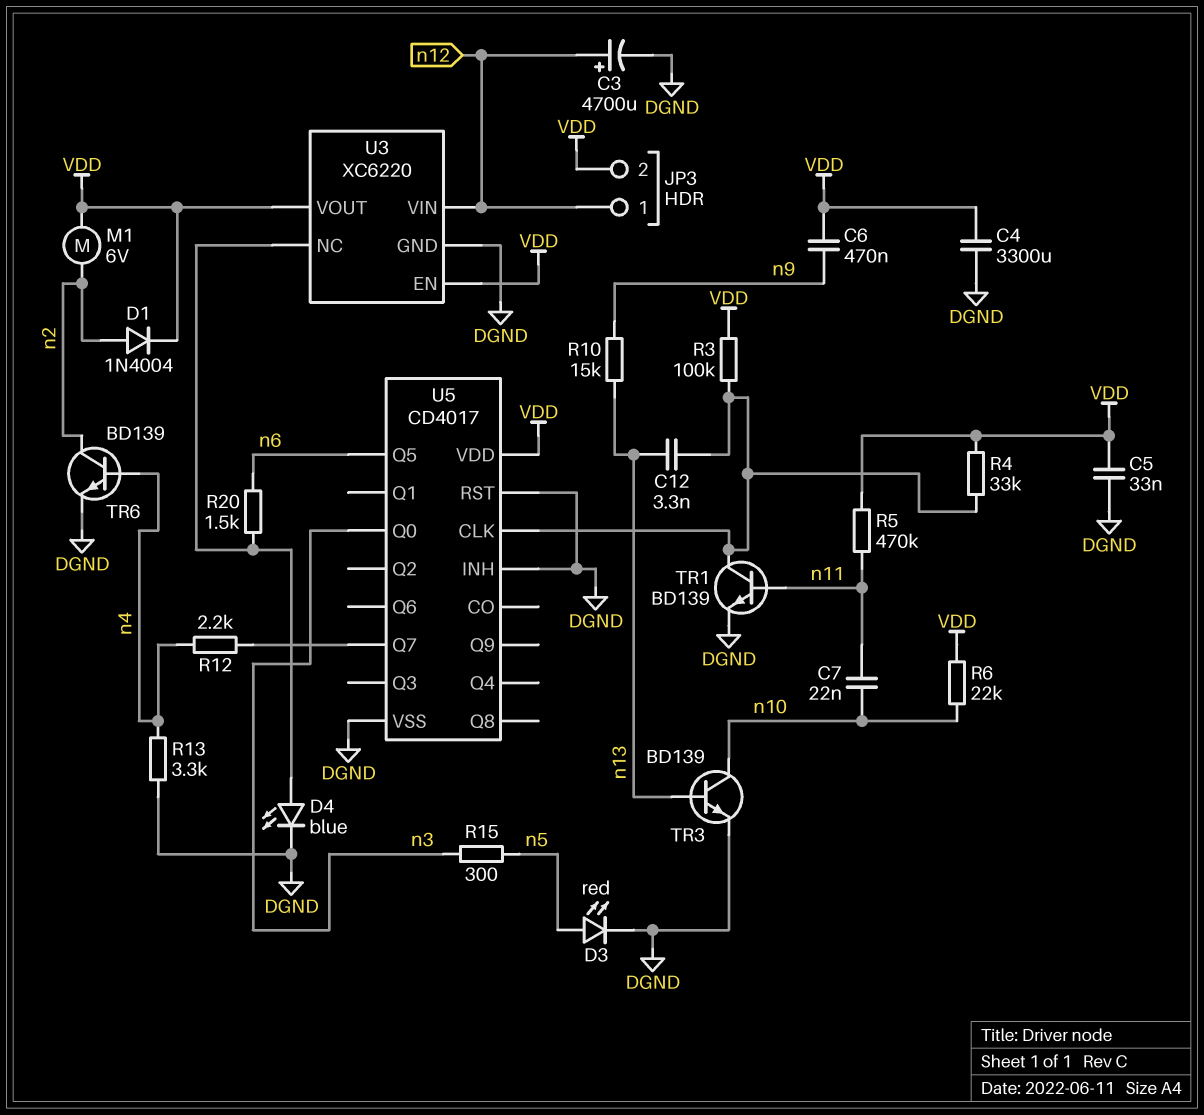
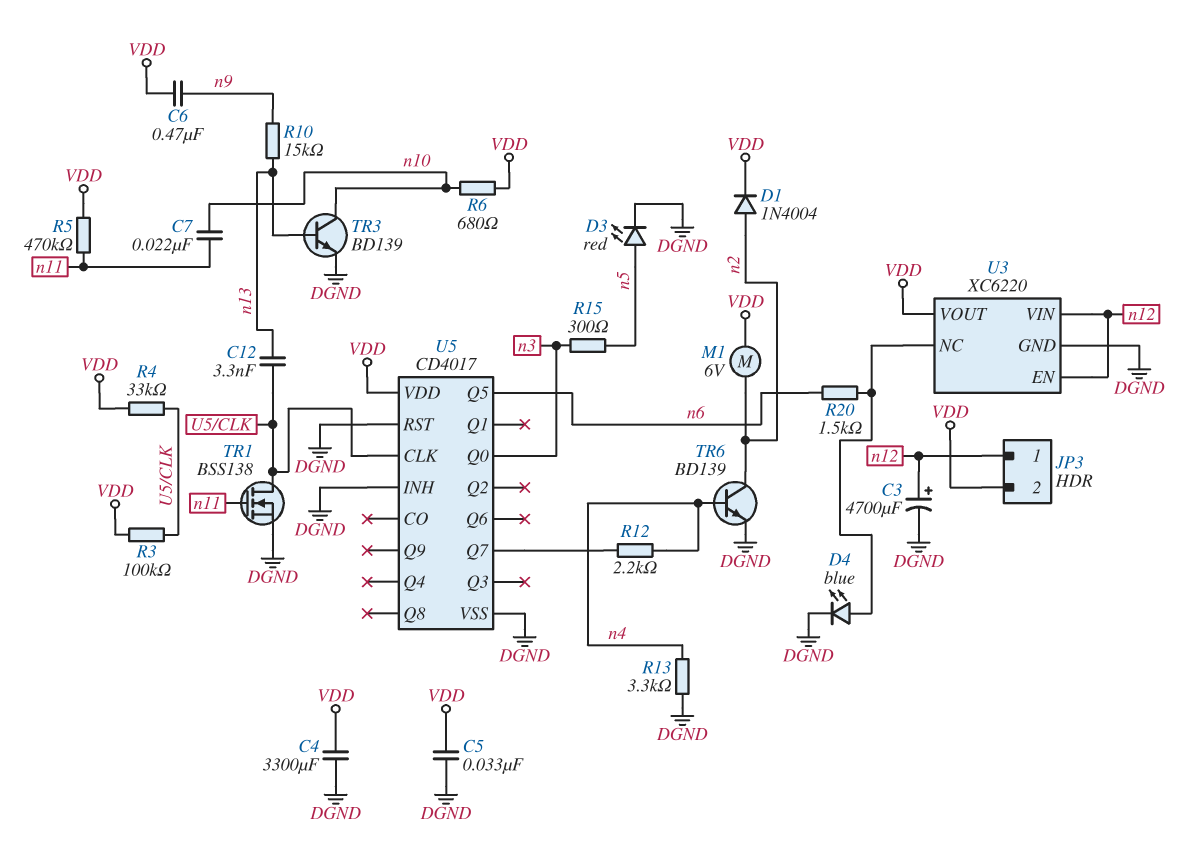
R6: 22k (VDD, n10) -> 680 (VDD, n10)
TR1: NPN BD139 (B n11, C U5/CLK, E DGND) -> NMOS BSS138 (G n11, D U5/CLK, S DGND)
U3 pin EN: VDD -> n12

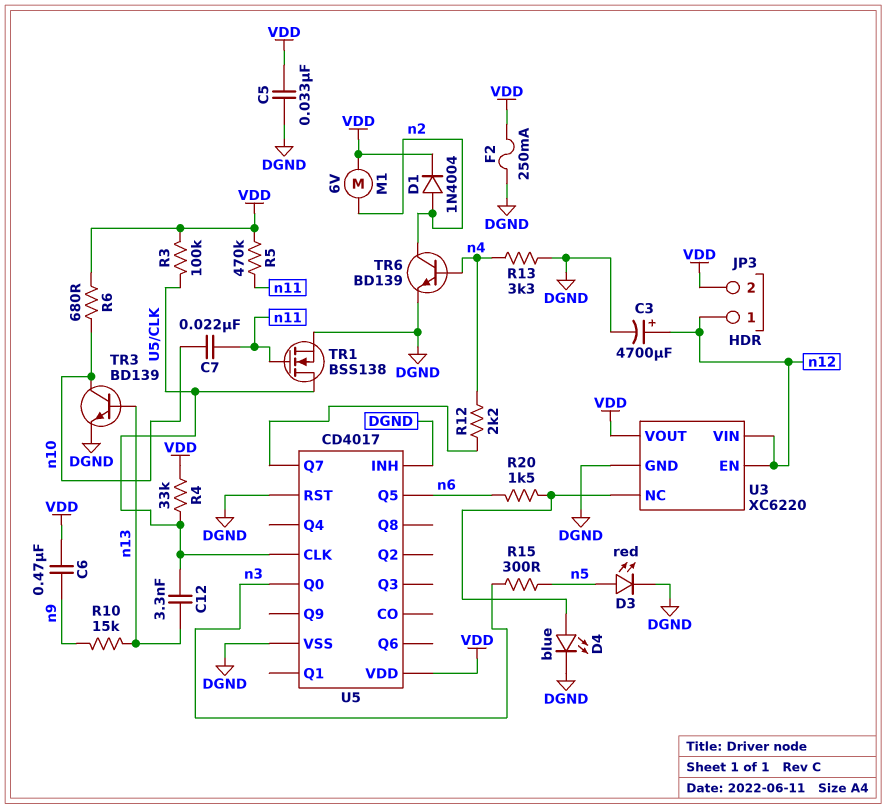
C4: 3300uF (DGND, VDD) -> none
F2: none -> 250mA (DGND, VDD)

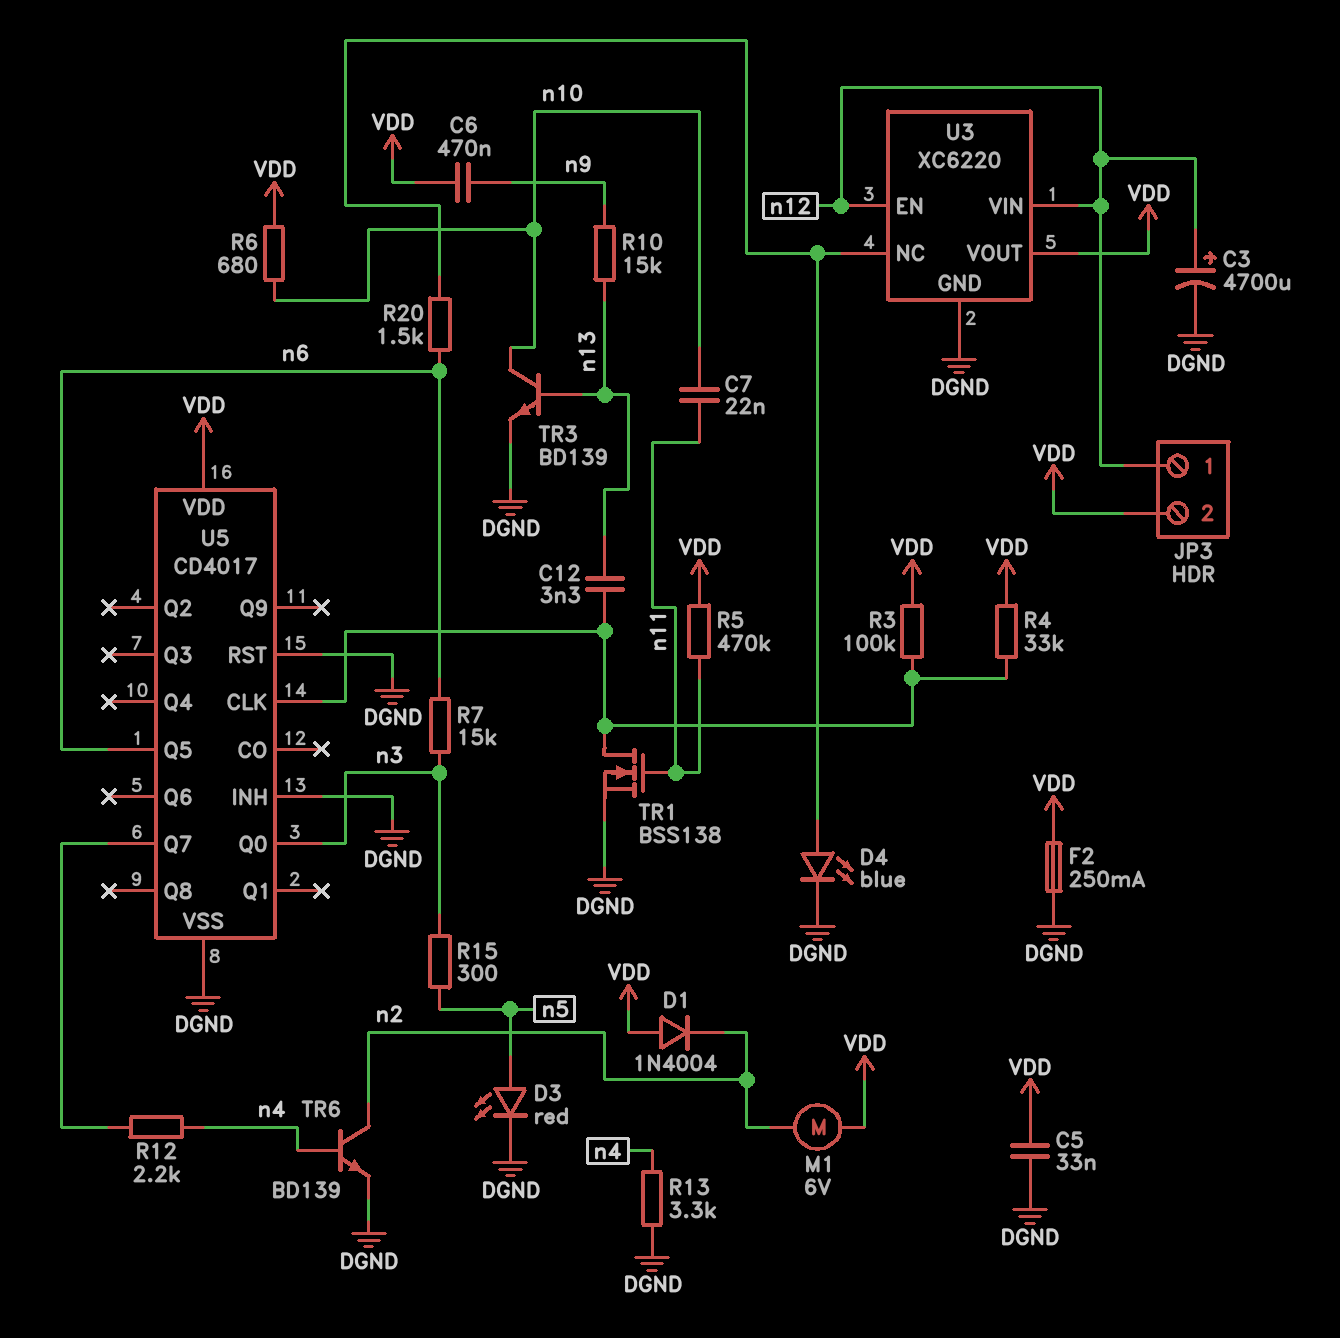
D1: diode 1N4004 (A n2, K VDD) -> diode 1N4004 (A VDD, K n2)
R7: none -> 15k (n3, n6)

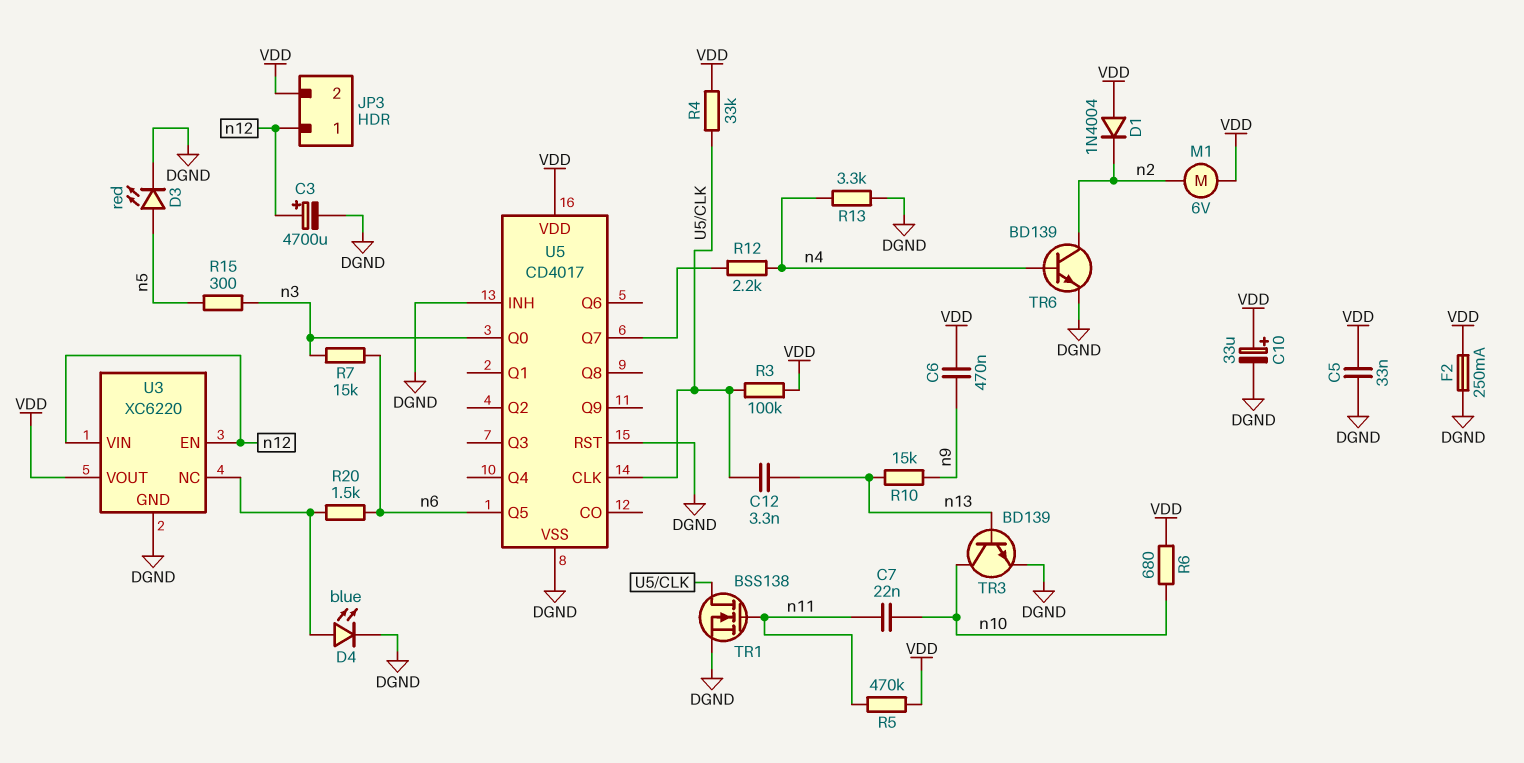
C10: none -> 33uF (plus VDD, minus DGND)

